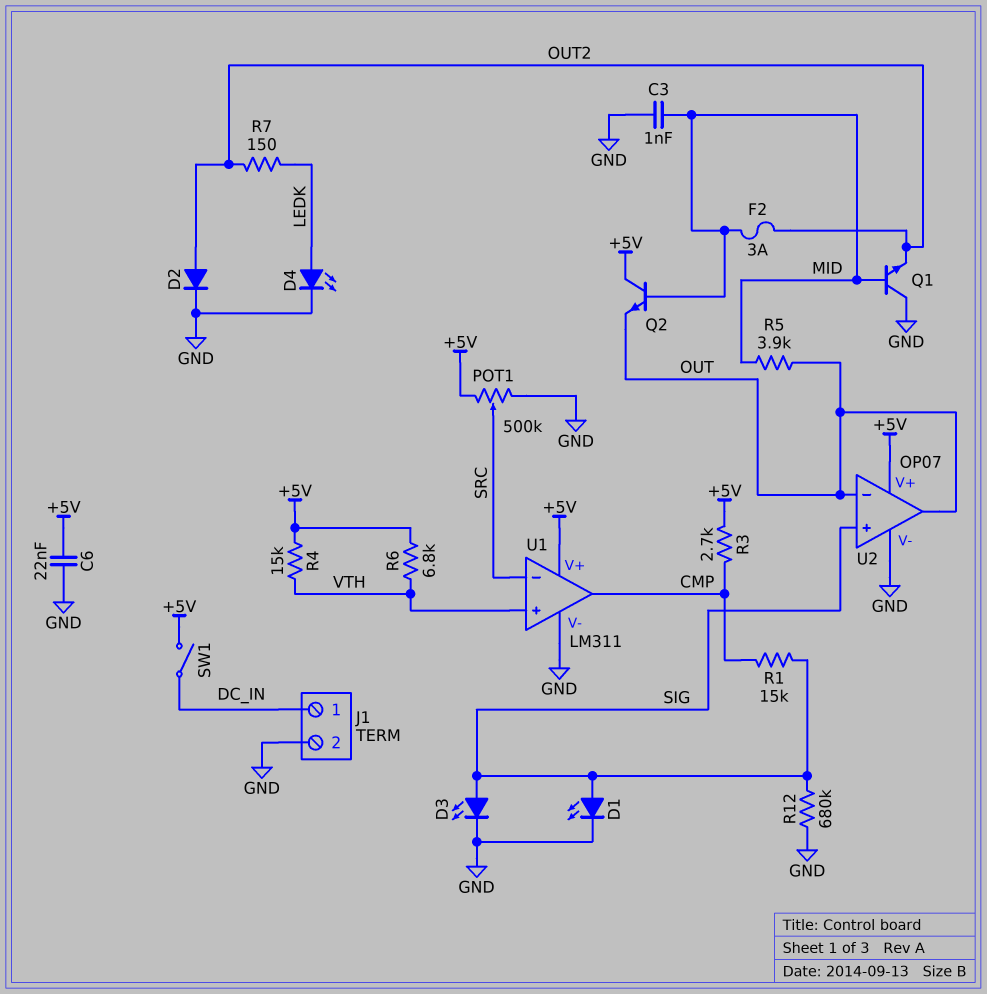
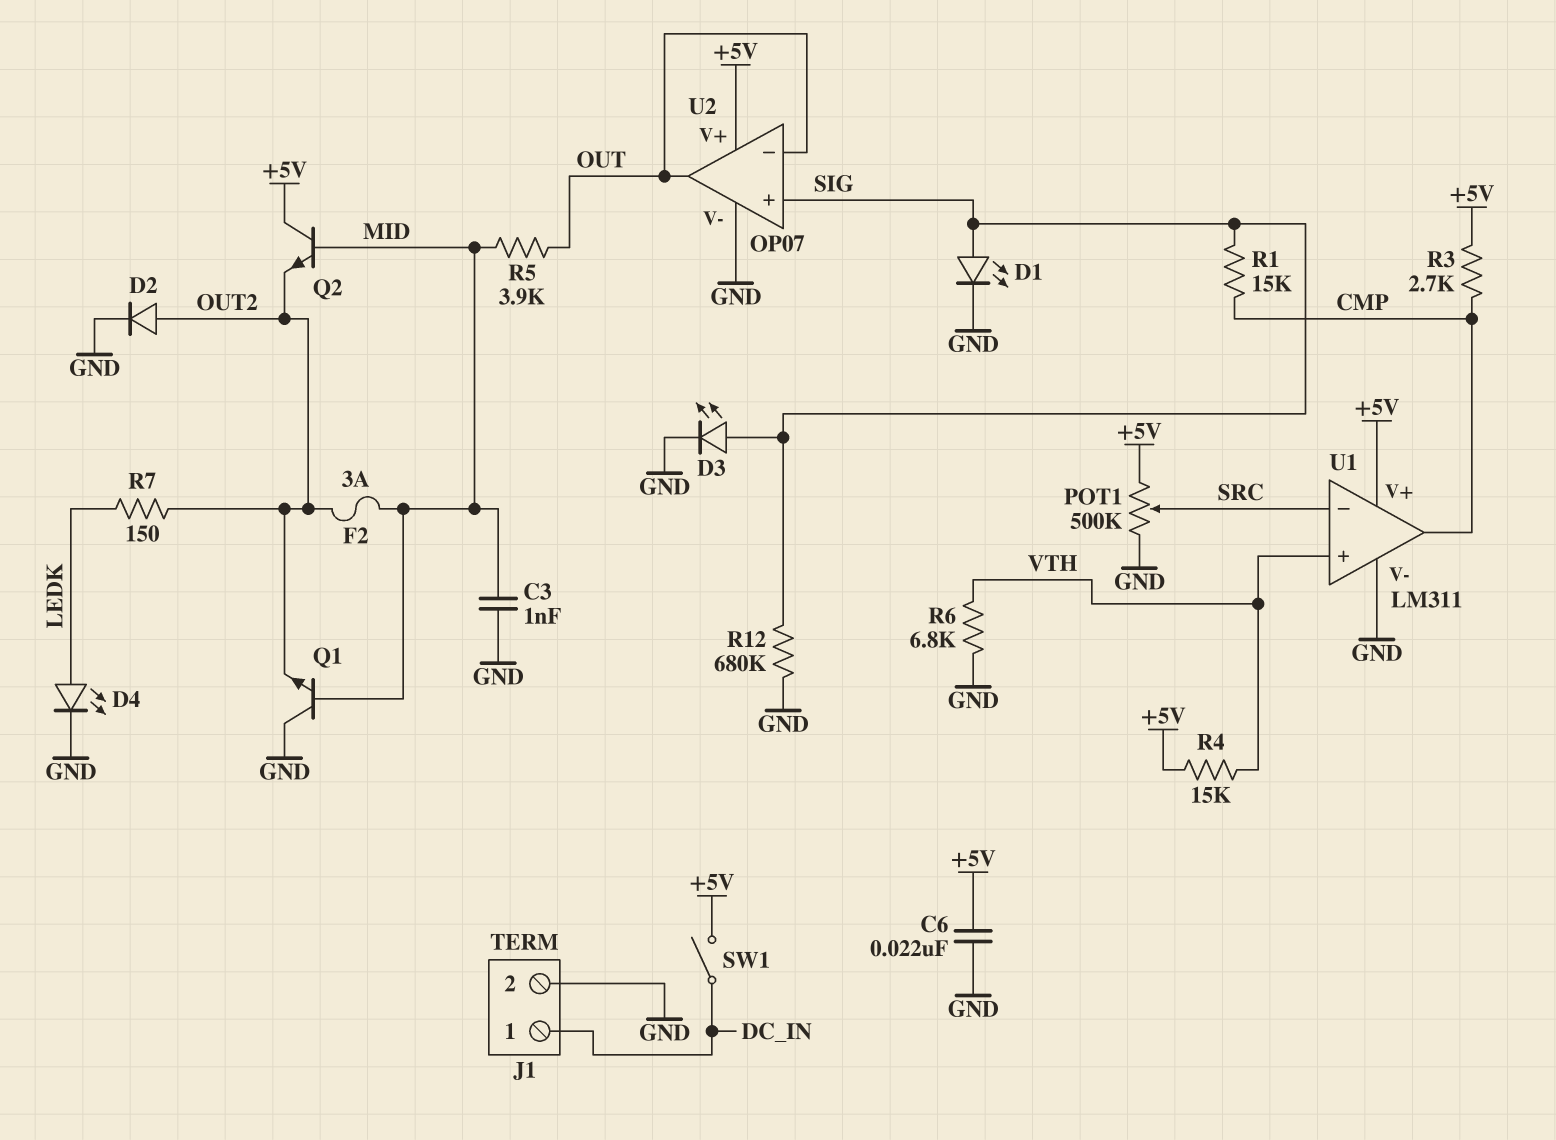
Q2: NPN (B MID, C +5V, E OUT) -> NPN (B MID, C +5V, E OUT2)
R6: 6.8k (+5V, VTH) -> 6.8k (GND, VTH)

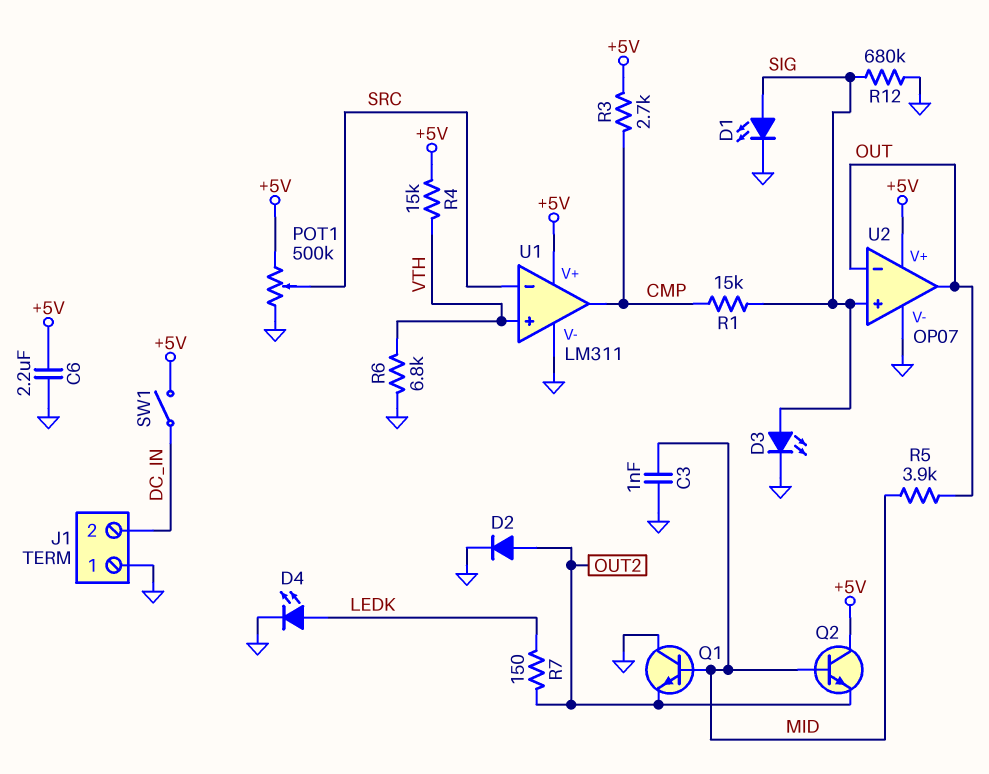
C6: 22nF (+5V, GND) -> 2.2uF (+5V, GND)
F2: 3A (MID, OUT2) -> none
J1 pin 1: DC_IN -> GND
J1 pin 2: GND -> DC_IN

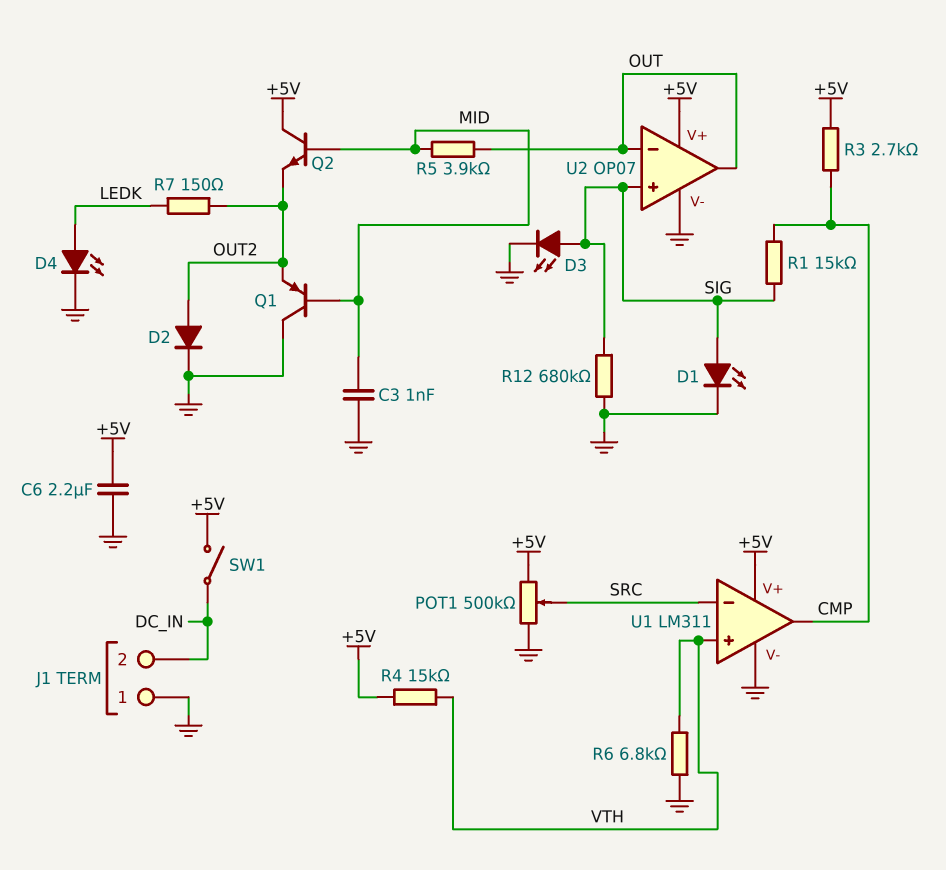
Q1: NPN (B MID, C GND, E OUT2) -> PNP (B MID, C GND, E OUT2)

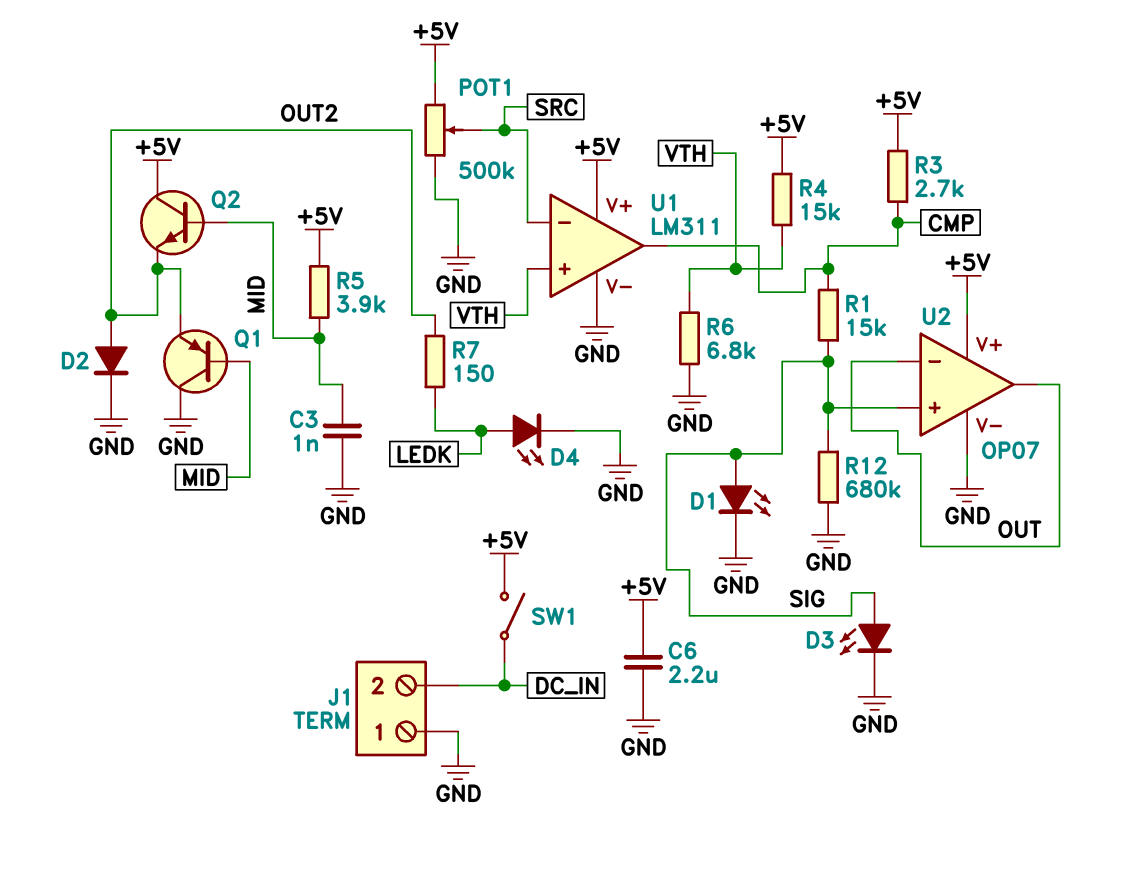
R5: 3.9k (MID, OUT) -> 3.9k (+5V, MID)

